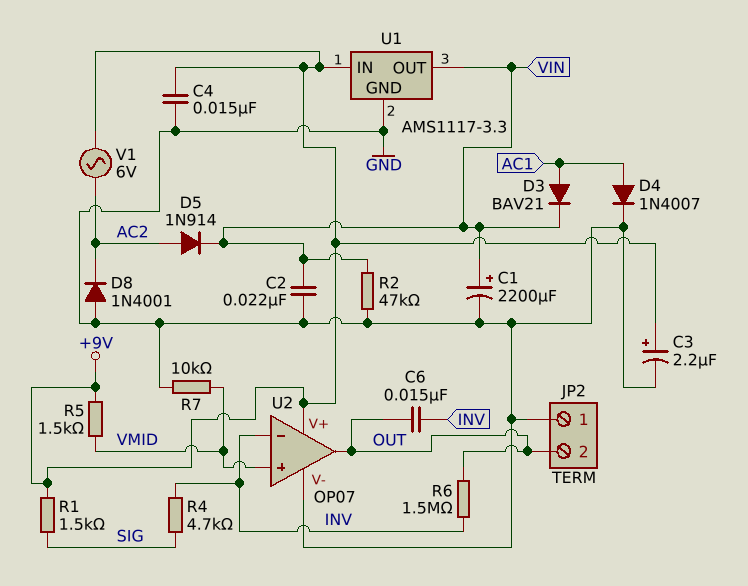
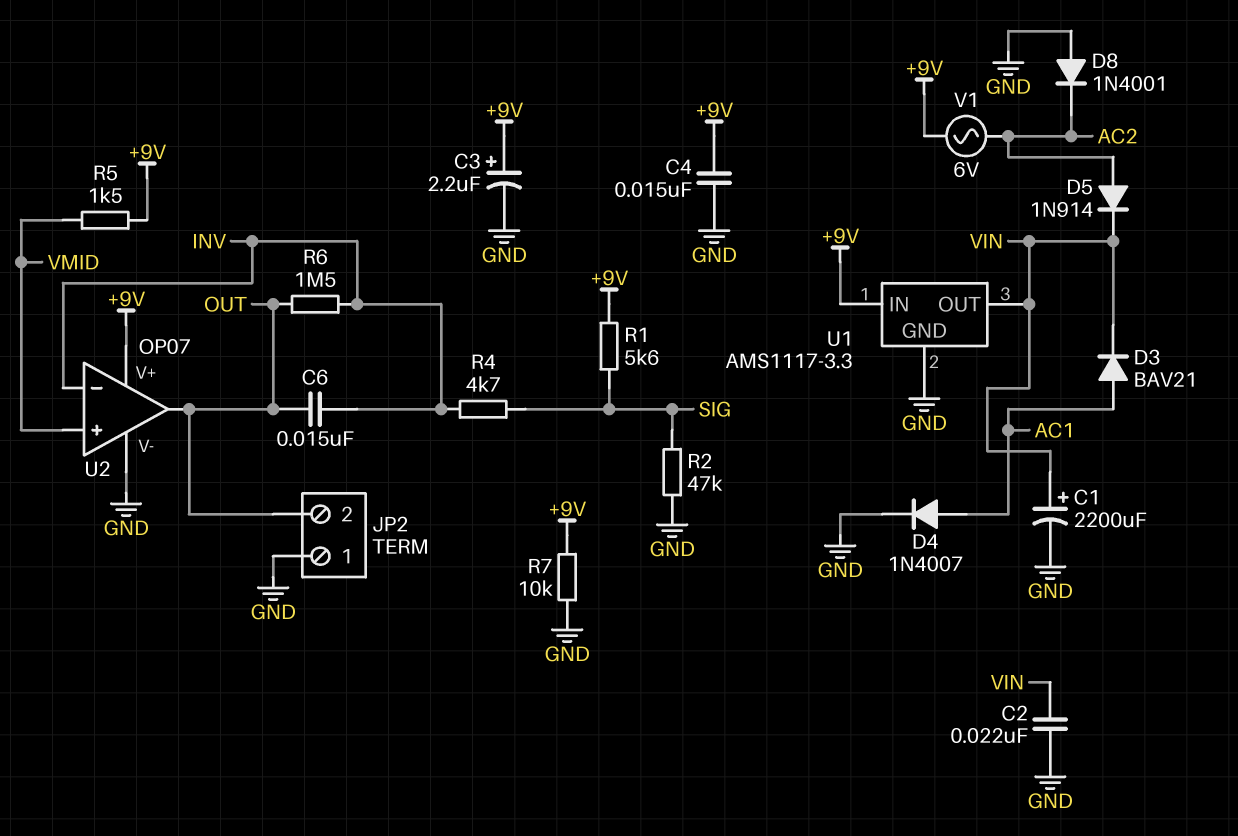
R1: 1.5k (+9V, SIG) -> 5.6k (+9V, SIG)
R2: 47k (GND, VIN) -> 47k (GND, SIG)
R7: 10k (GND, VMID) -> 10k (+9V, GND)

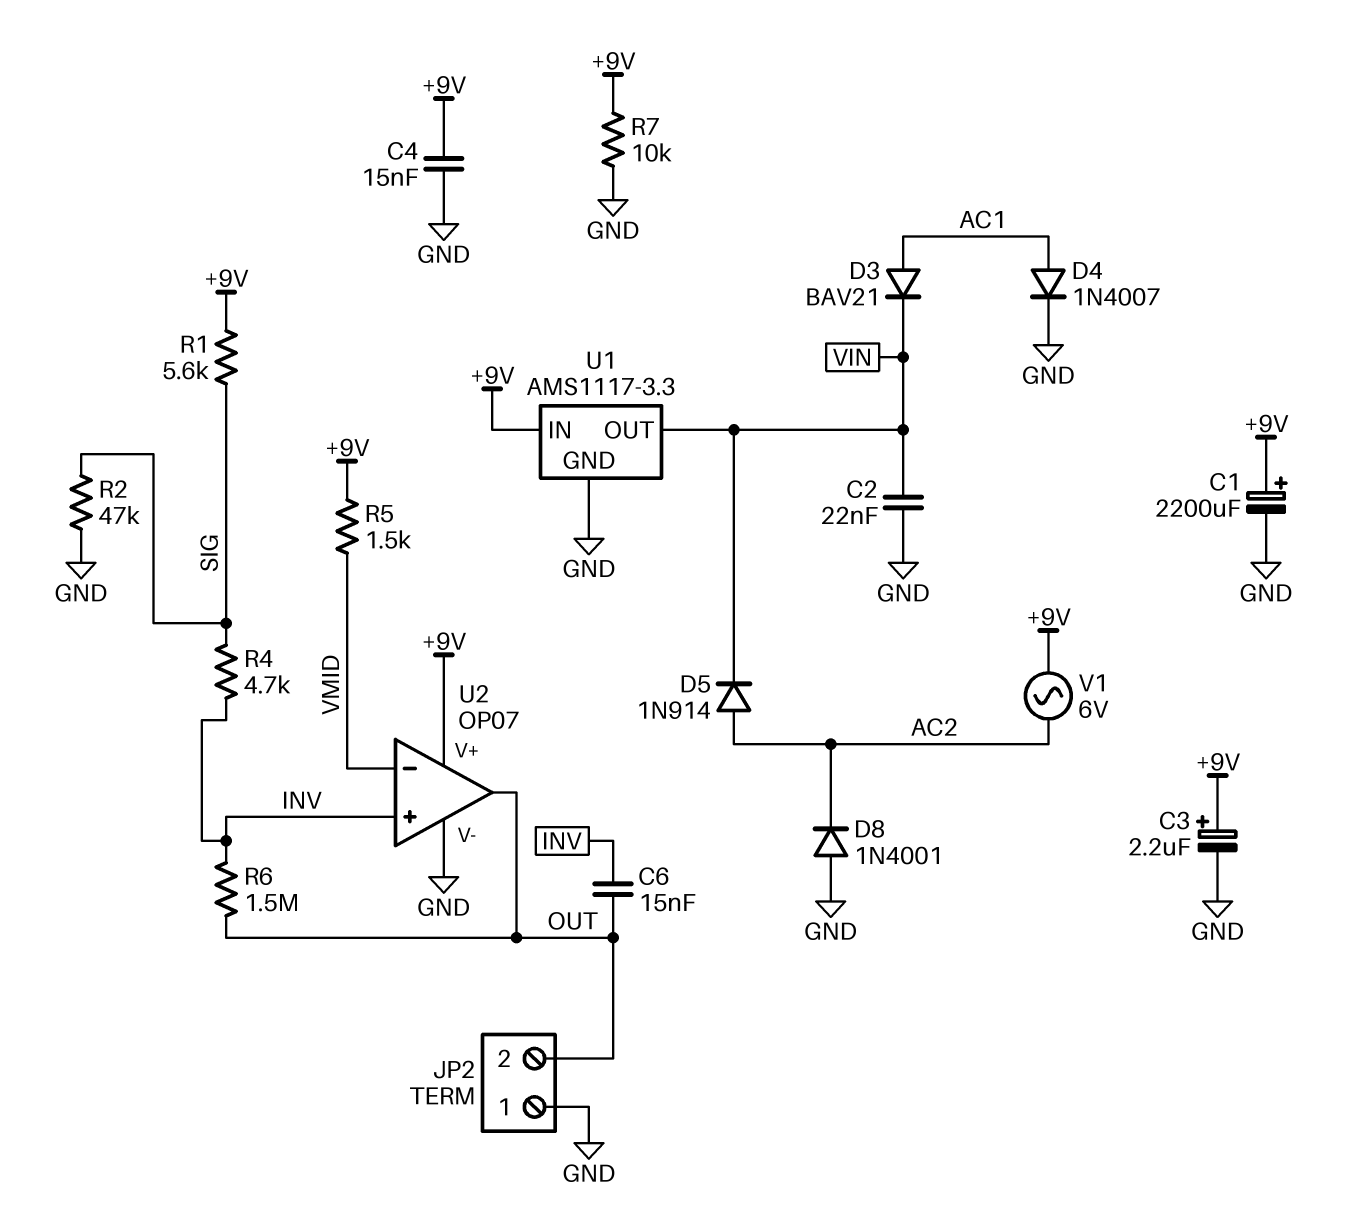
C1: 2200uF (plus VIN, minus GND) -> 2200uF (plus +9V, minus GND)
U2 pin in+: VMID -> INV
U2 pin in-: INV -> VMID

